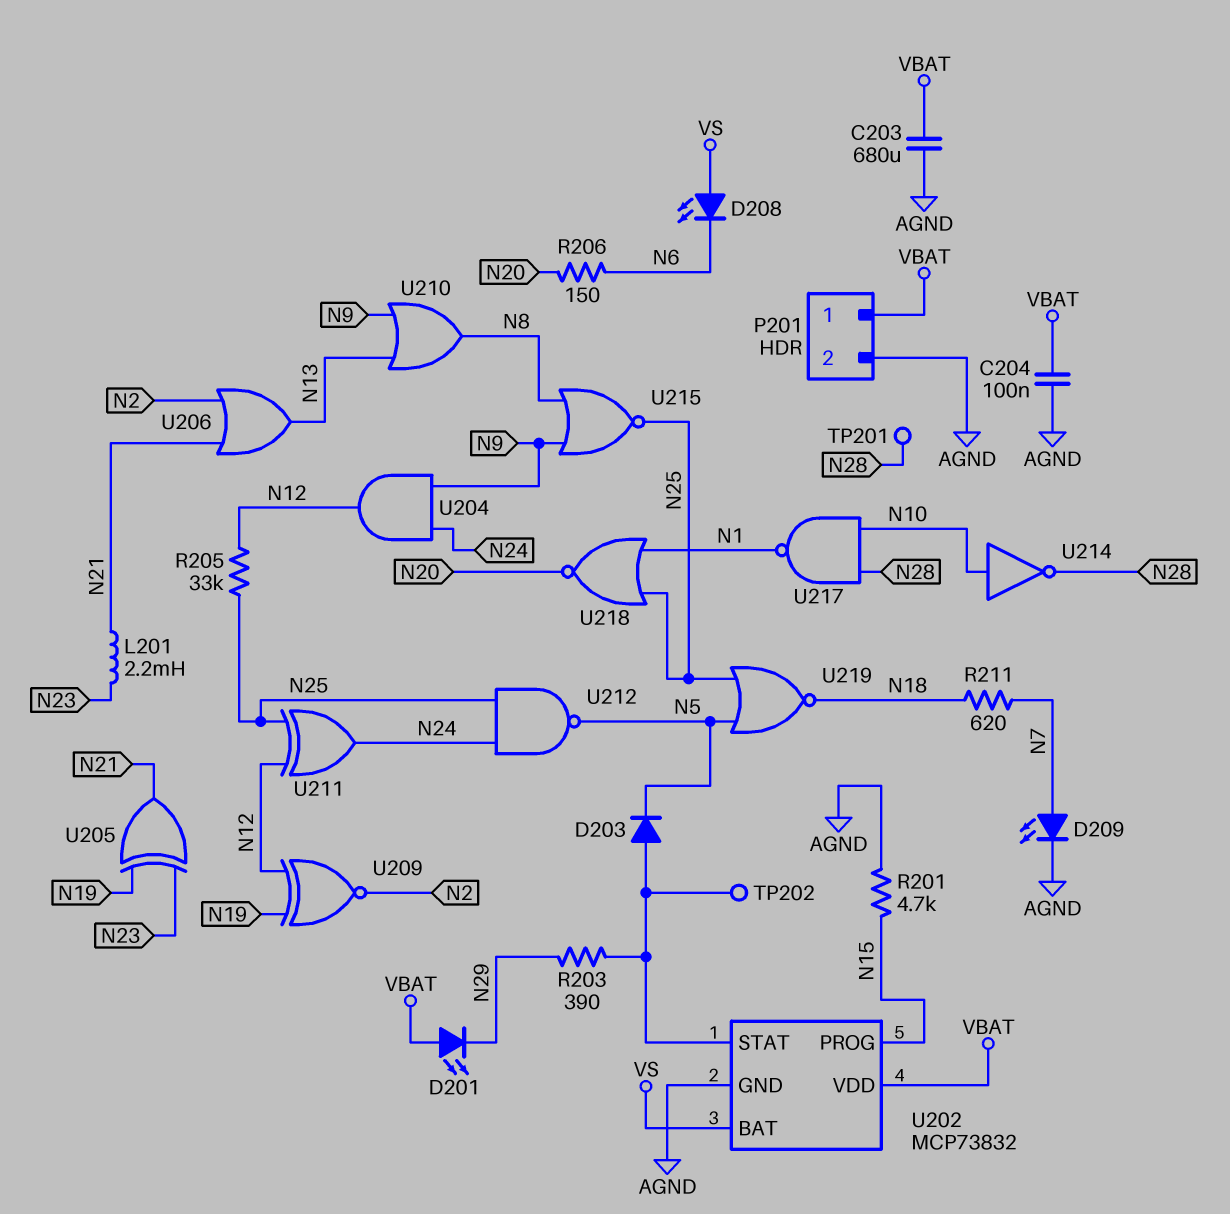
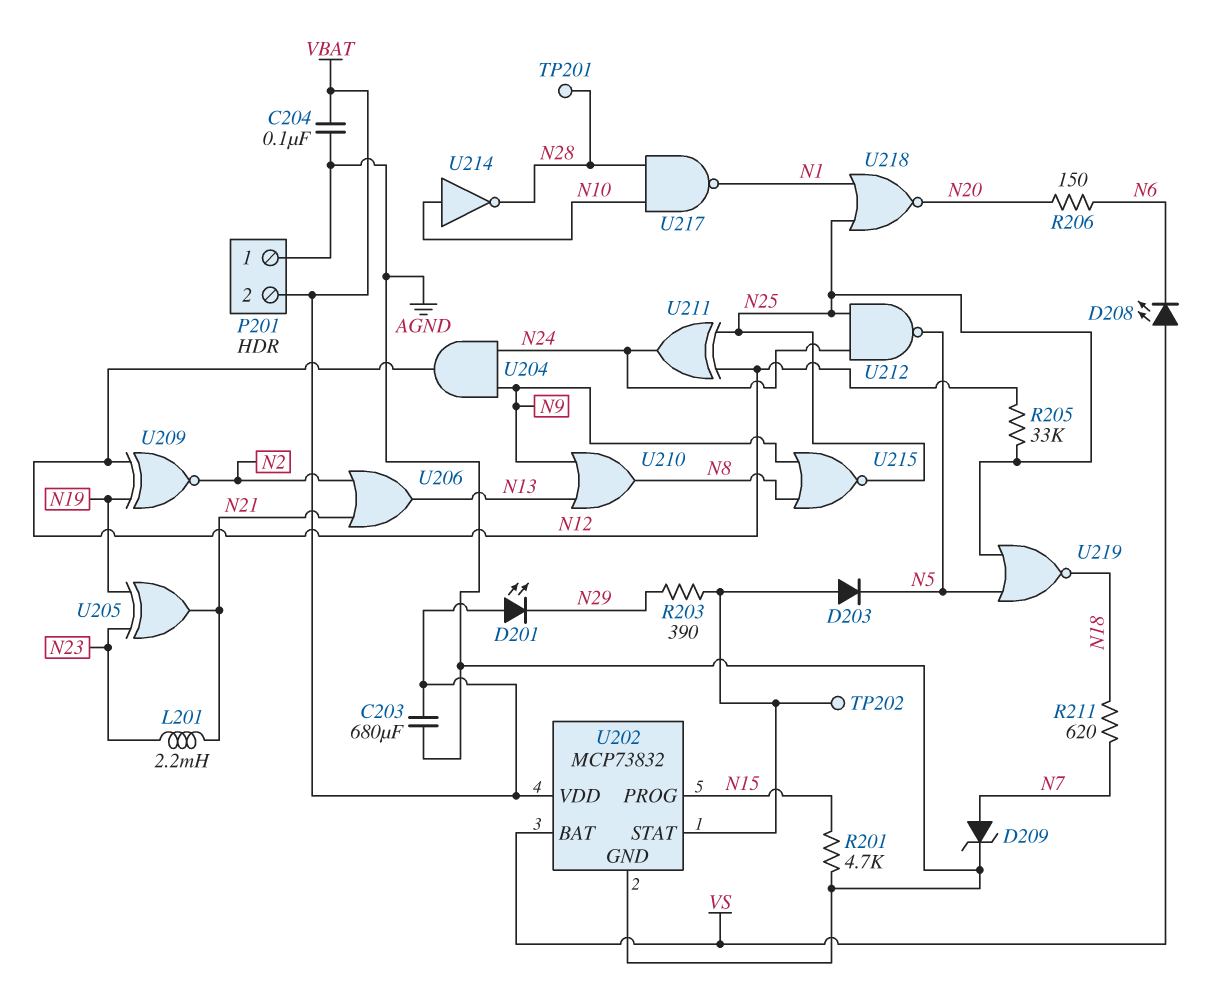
D209: LED (A N7, K AGND) -> zener (A N7, K AGND)
P201 pin 1: VBAT -> AGND
P201 pin 2: AGND -> VBAT

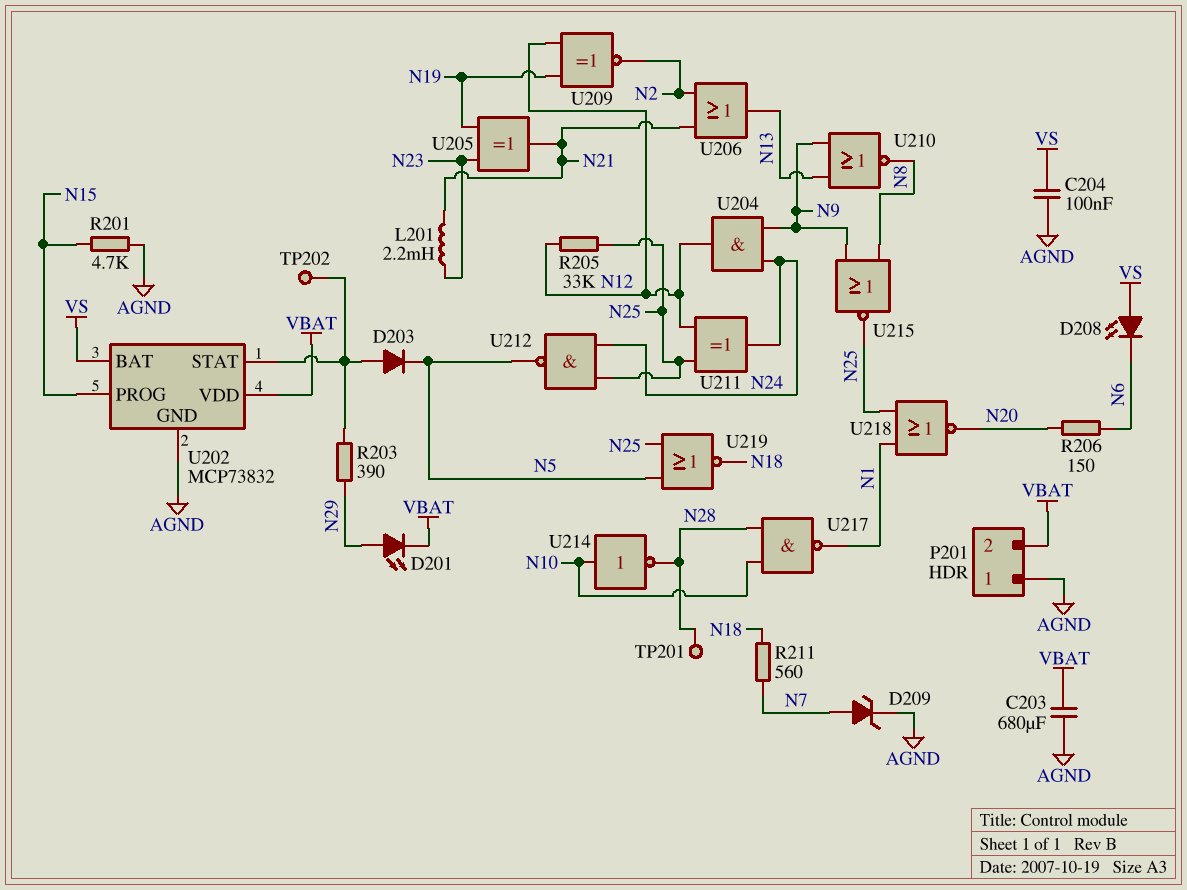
C204: 100nF (AGND, VBAT) -> 100nF (AGND, VS)
D201: LED (A VBAT, K N29) -> LED (A N29, K VBAT)
R211: 620 (N7, N18) -> 560 (N7, N18)
U210: OR (in N9, in N13, out N8) -> NOR (in N9, in N13, out N8)

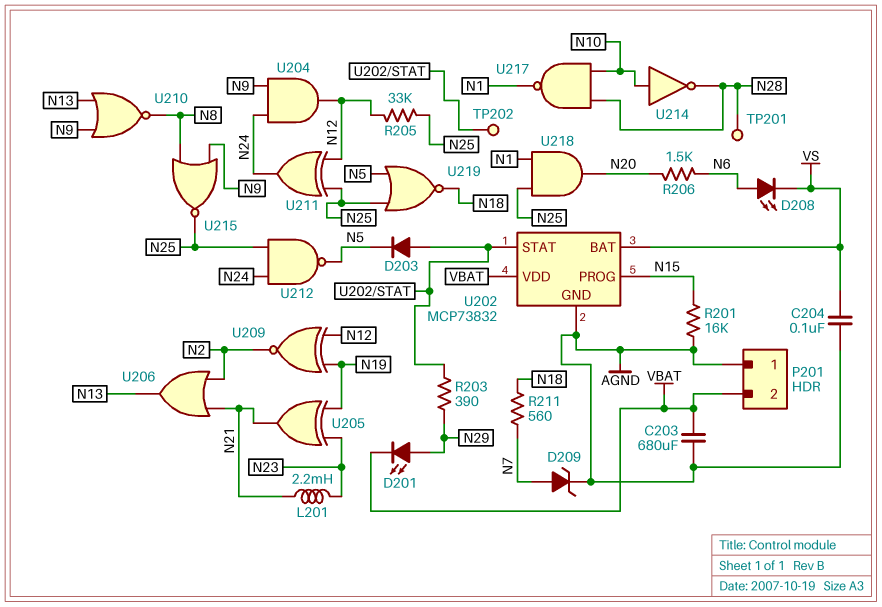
D208: LED (A VS, K N6) -> LED (A N6, K VS)
R201: 4.7k (AGND, N15) -> 16k (AGND, N15)
R206: 150 (N6, N20) -> 1.5k (N6, N20)
U218: NOR (in N1, in N25, out N20) -> AND (in N1, in N25, out N20)

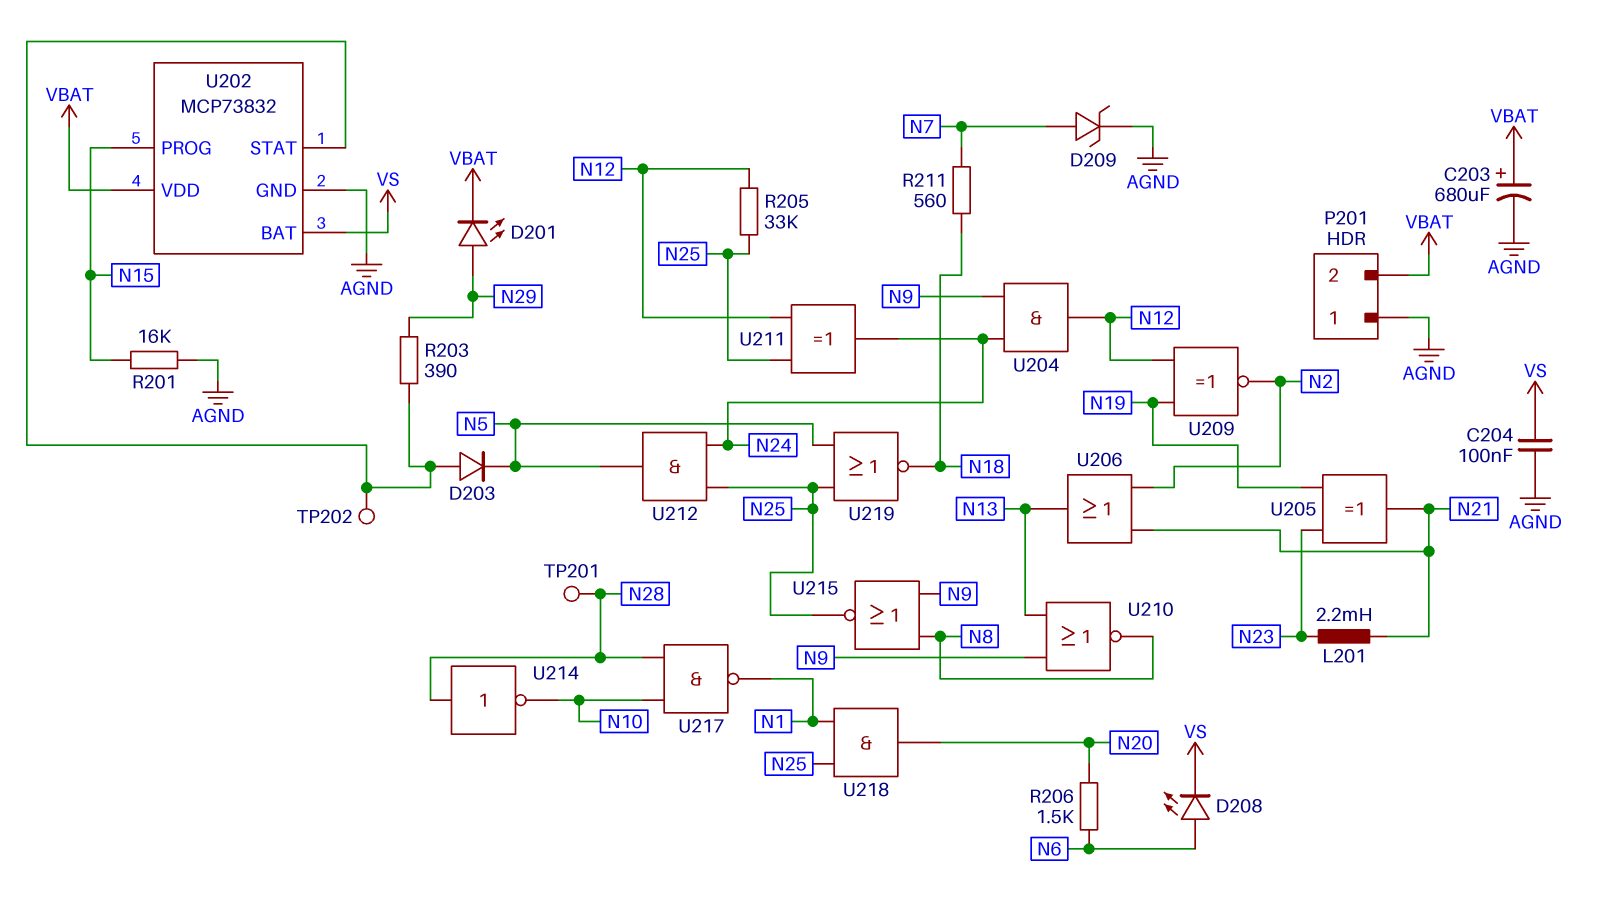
C203: 680uF (AGND, VBAT) -> 680uF (plus VBAT, minus AGND)
U212: NAND (in N24, in N25, out N5) -> AND (in N24, in N25, out N5)
U214: NOT (in N10, out N28) -> NOT (in N28, out N10)

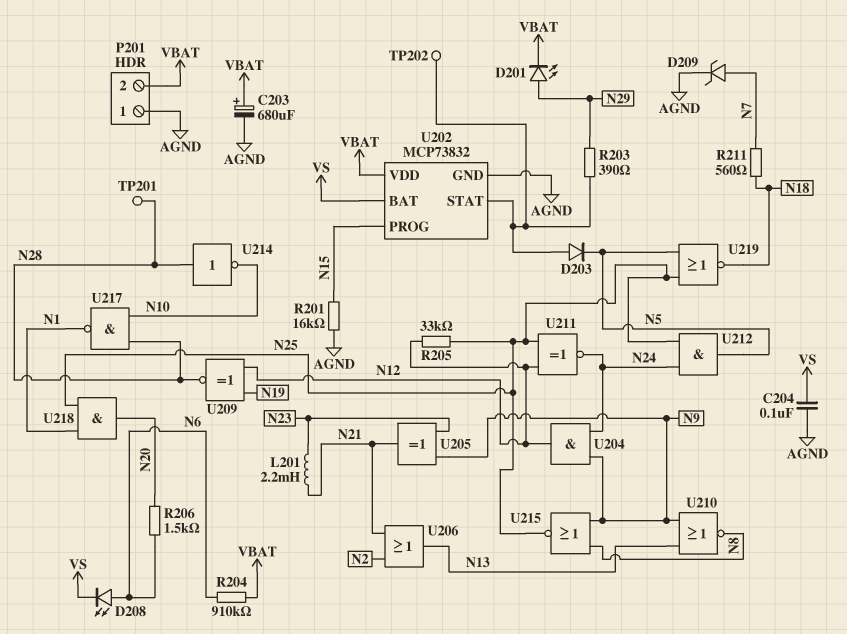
R204: none -> 910k (N6, VBAT)
U205: XOR (in N19, in N23, out N21) -> XOR (in N9, in N23, out N21)
U209: XNOR (in N12, in N19, out N2) -> XNOR (in N12, in N19, out N28)
U211: XOR (in N12, in N25, out N24) -> XNOR (in N12, in N25, out N24)

